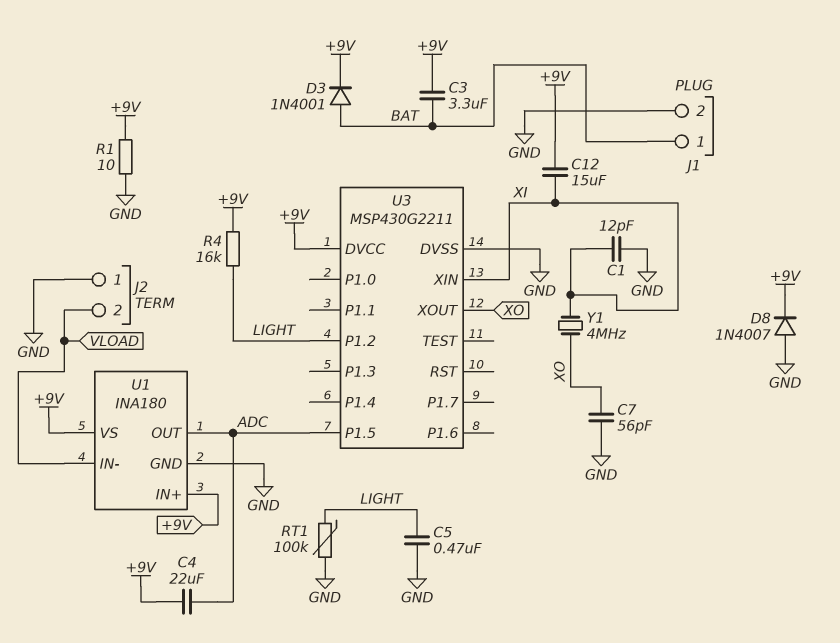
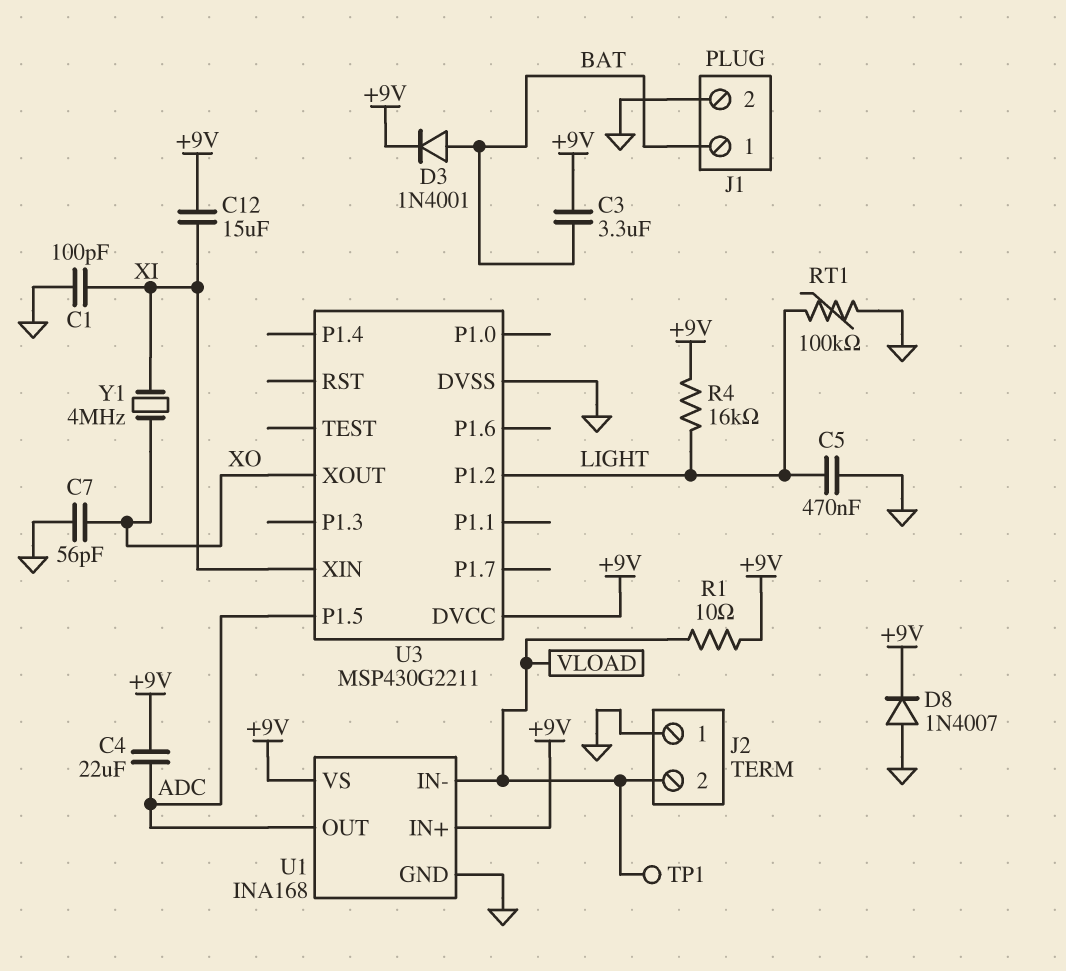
C1: 12pF (GND, XI) -> 100pF (GND, XI)
R1: 10 (+9V, GND) -> 10 (+9V, VLOAD)
TP1: none -> test point (VLOAD)
U1: INA180 -> INA168

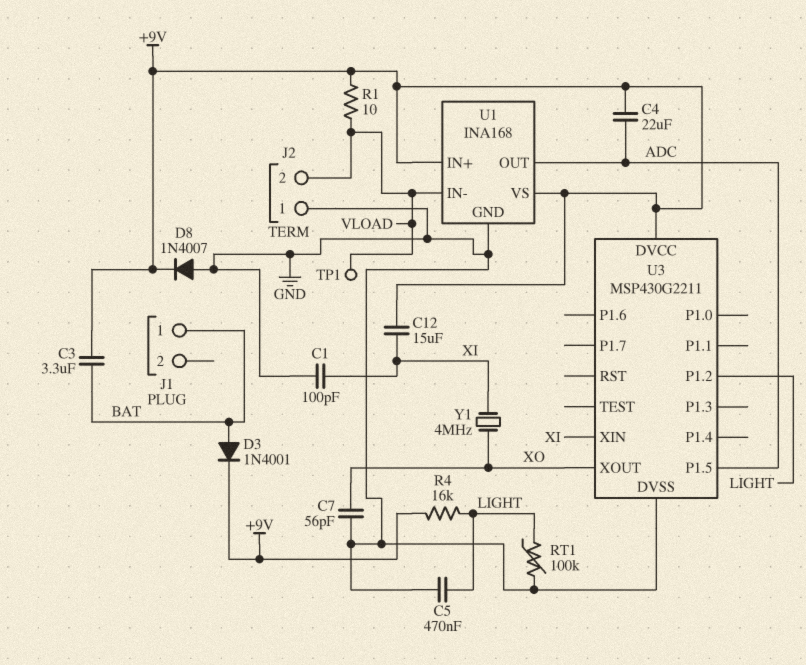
J1 pin 2: GND -> none

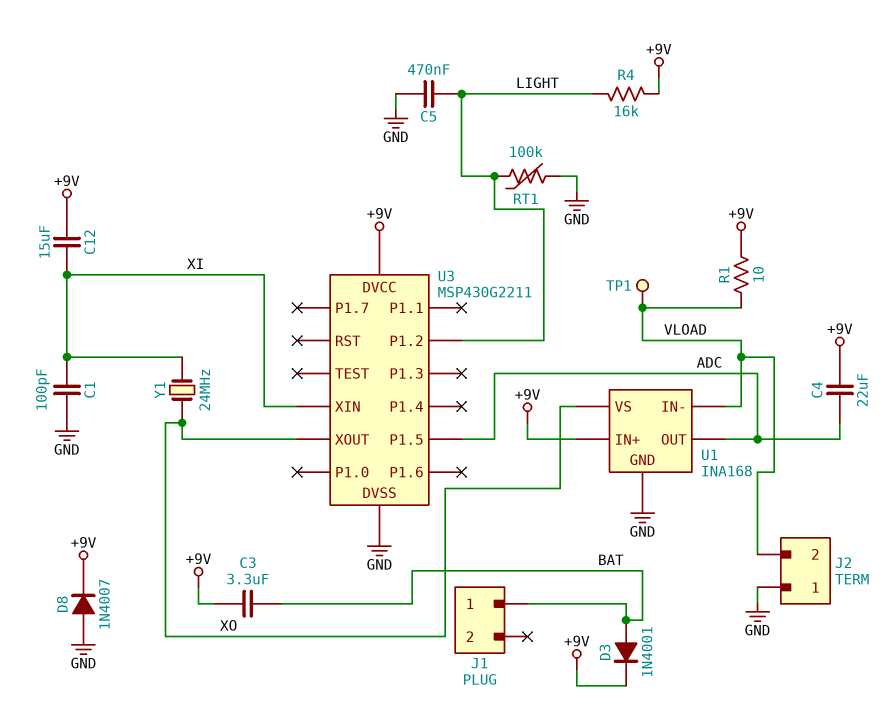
C7: 56pF (GND, XO) -> none
U1 pin VS: +9V -> XO
Y1: 4MHz (XI, XO) -> 24MHz (XI, XO)

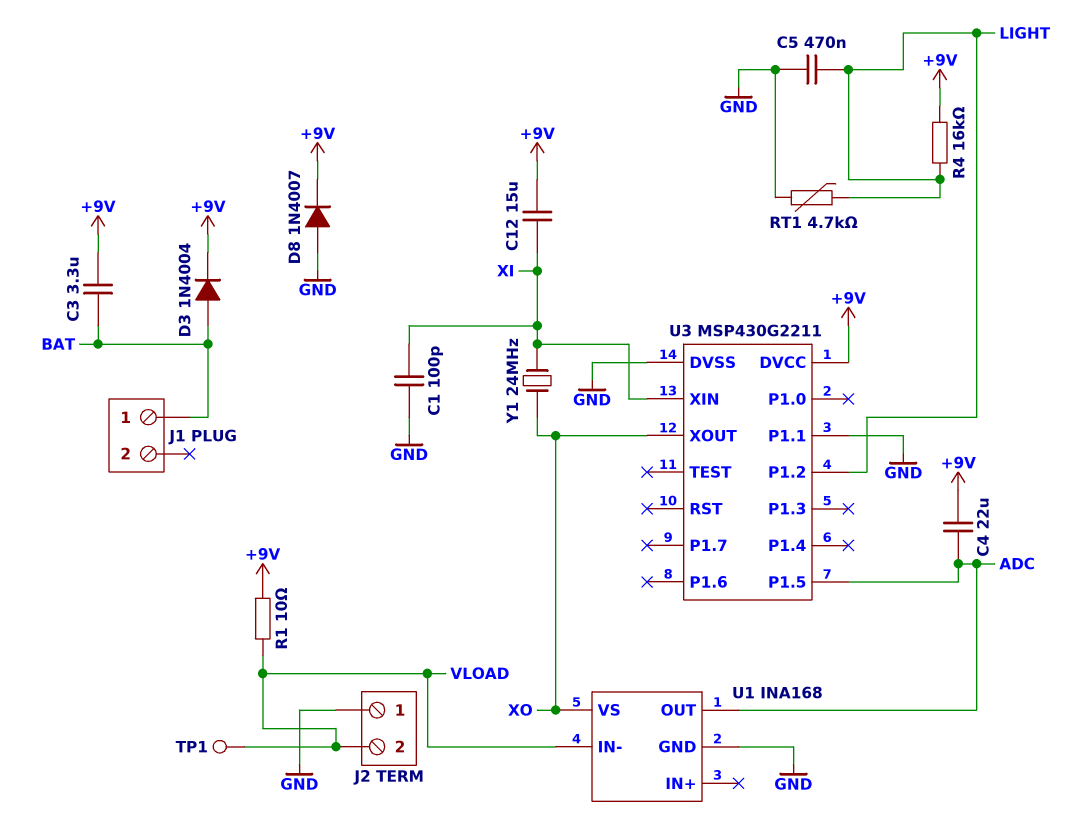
D3: diode 1N4001 (A BAT, K +9V) -> diode 1N4004 (A BAT, K +9V)
RT1: 100k (GND, LIGHT) -> 4.7k (GND, LIGHT)
U1 pin IN+: +9V -> none
U3 pin P1.1: none -> GND

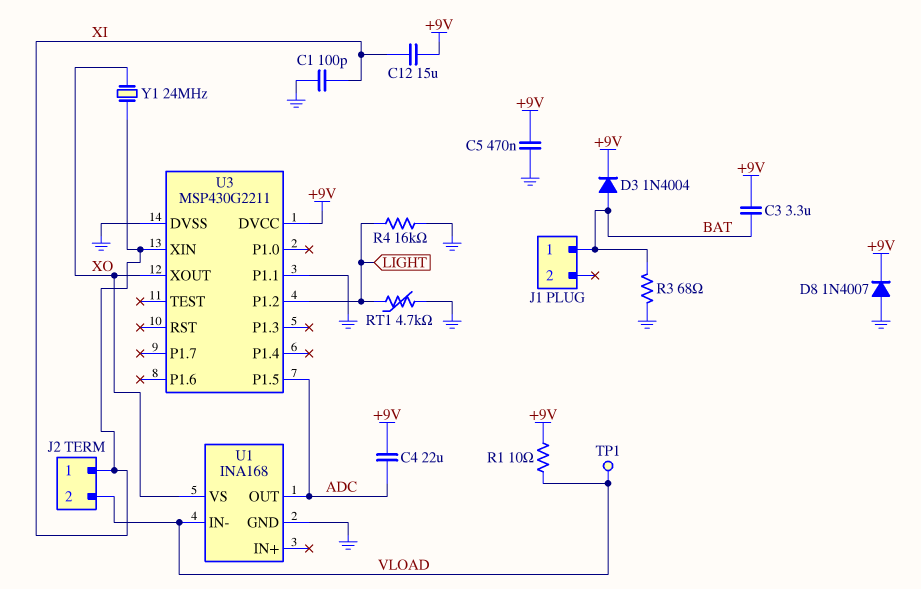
C5: 470nF (GND, LIGHT) -> 470nF (+9V, GND)
J2 pin 1: GND -> XI
R3: none -> 68 (BAT, GND)
R4: 16k (+9V, LIGHT) -> 16k (GND, LIGHT)

